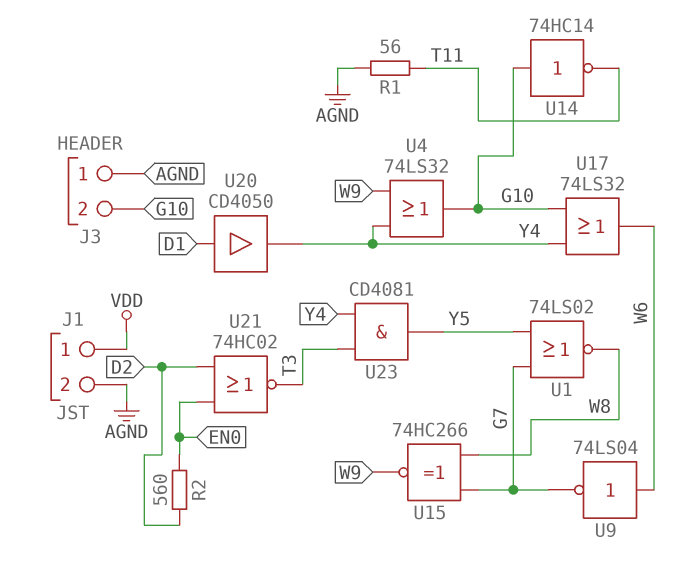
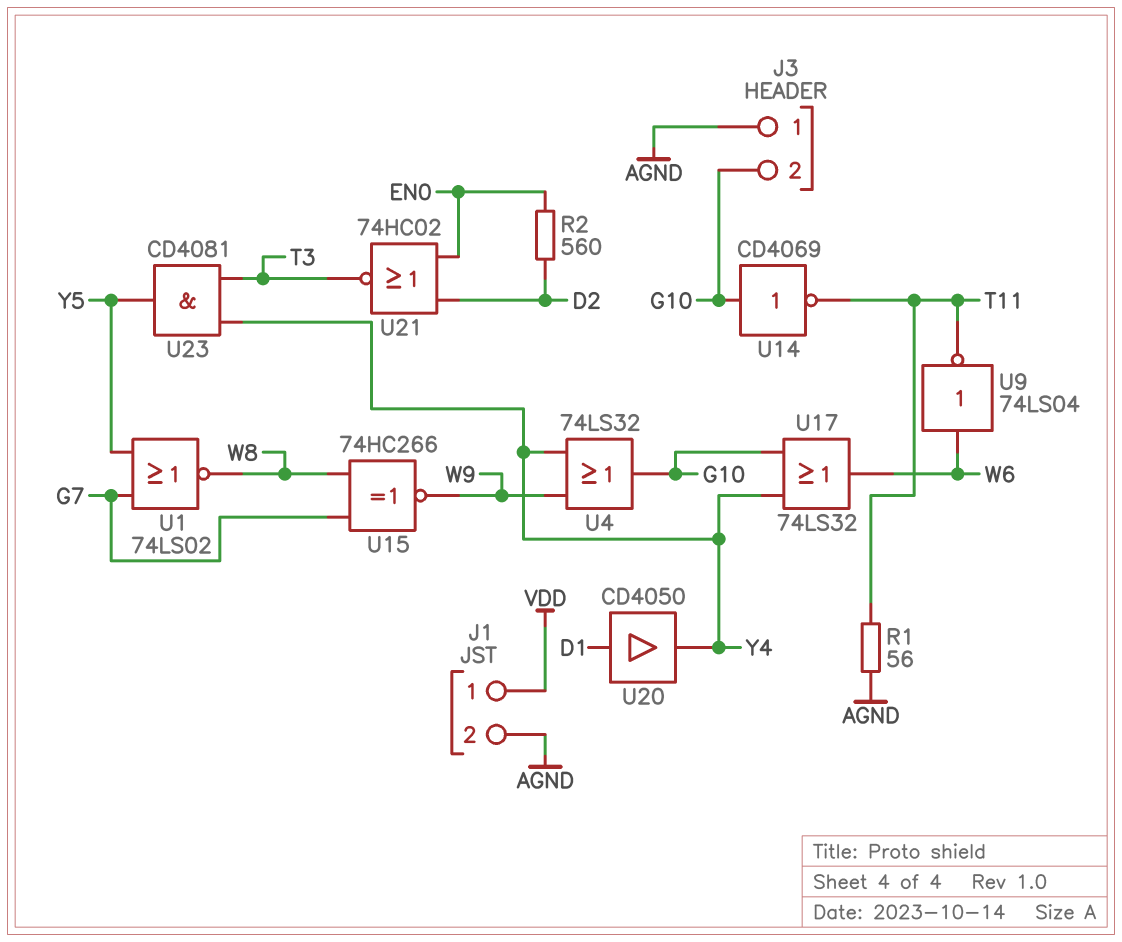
U9: NOT 74LS04 (in W6, out G7) -> NOT 74LS04 (in W6, out T11)
U14: NOT 74HC14 (in G10, out T11) -> NOT CD4069 (in G10, out T11)

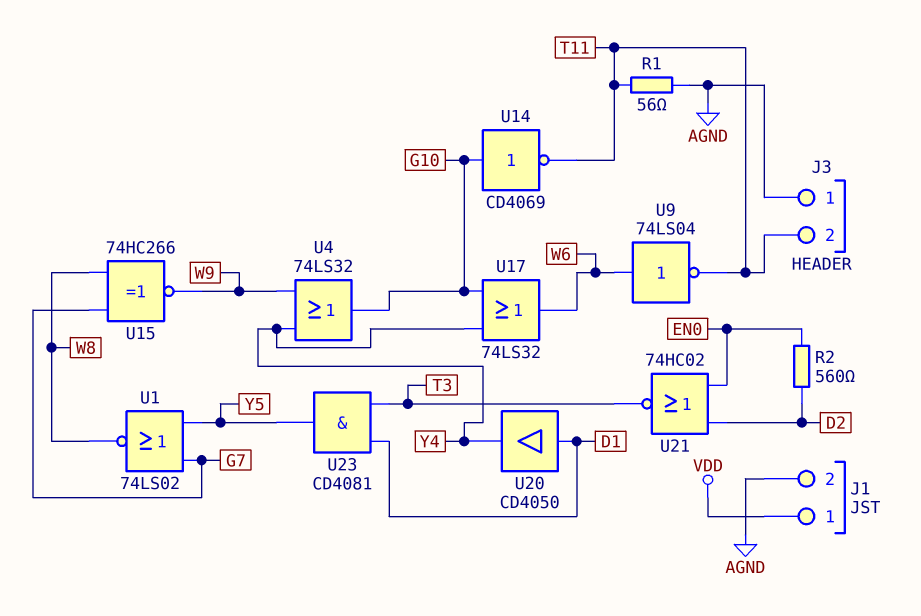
J3 pin 2: G10 -> T11
U23: AND CD4081 (in T3, in Y4, out Y5) -> AND CD4081 (in D1, in T3, out Y5)

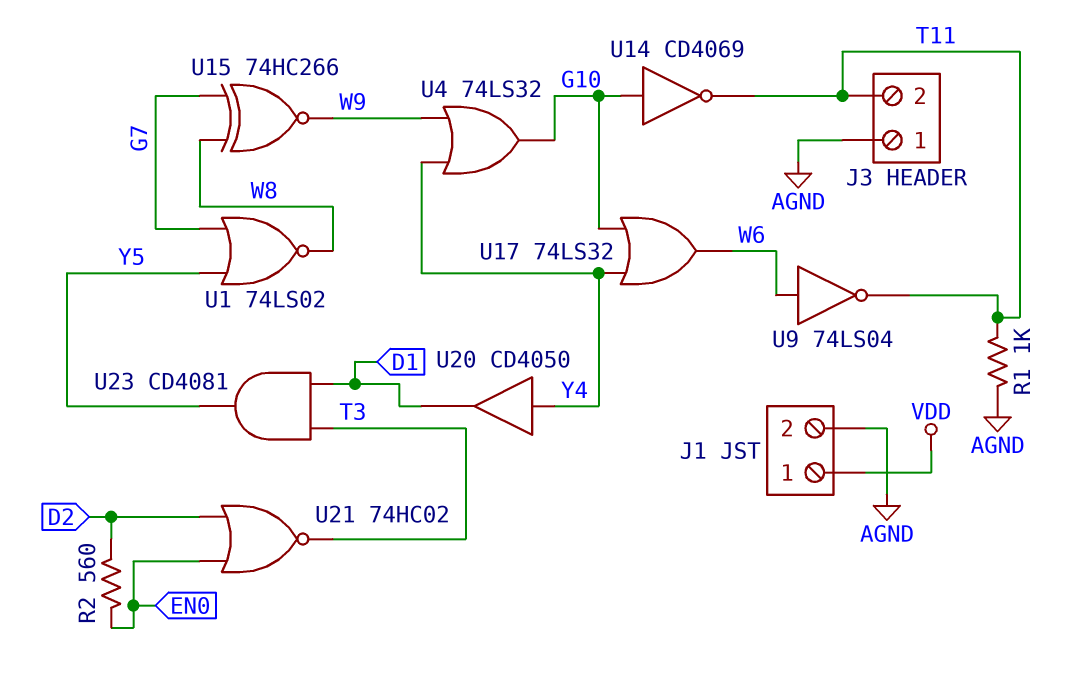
R1: 56 (AGND, T11) -> 1k (AGND, T11)
U20: buffer CD4050 (in D1, out Y4) -> buffer CD4050 (in Y4, out D1)

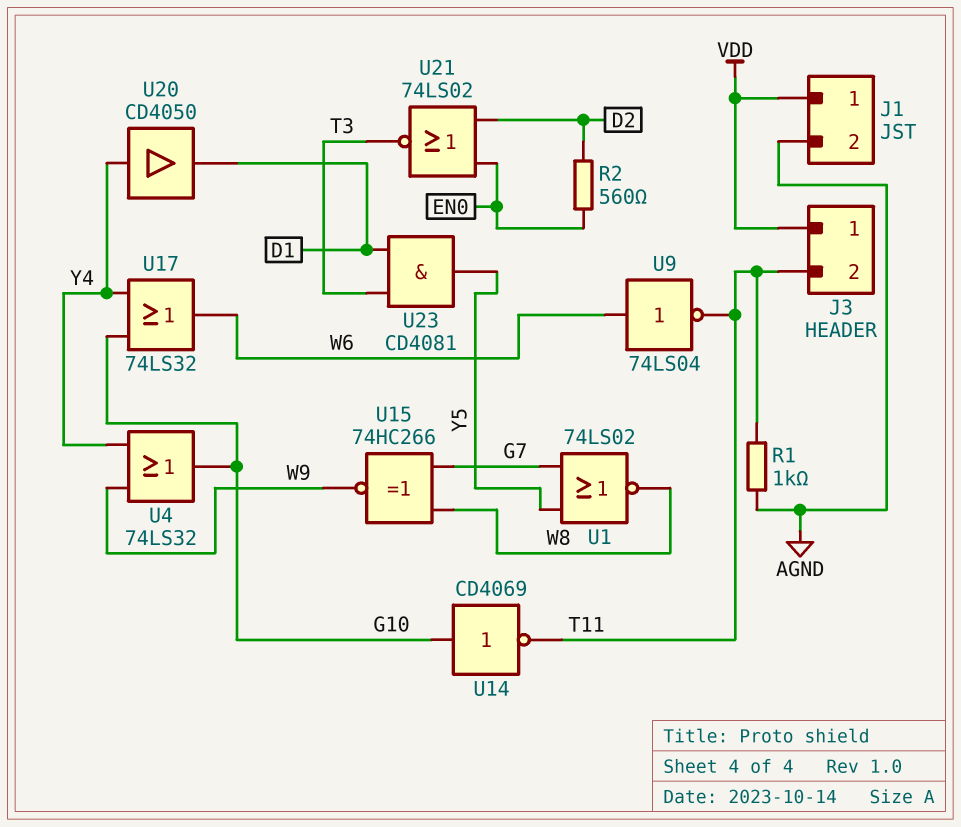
J3 pin 1: AGND -> VDD
U21: NOR 74HC02 (in D2, in EN0, out T3) -> NOR 74LS02 (in D2, in EN0, out T3)

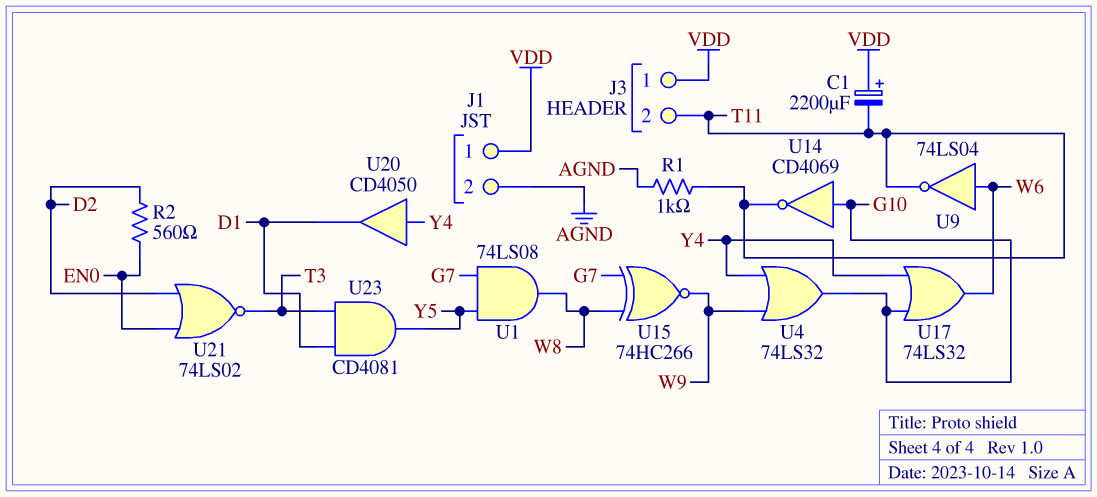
C1: none -> 2200uF (plus VDD, minus T11)
U1: NOR 74LS02 (in G7, in Y5, out W8) -> AND 74LS08 (in G7, in Y5, out W8)

